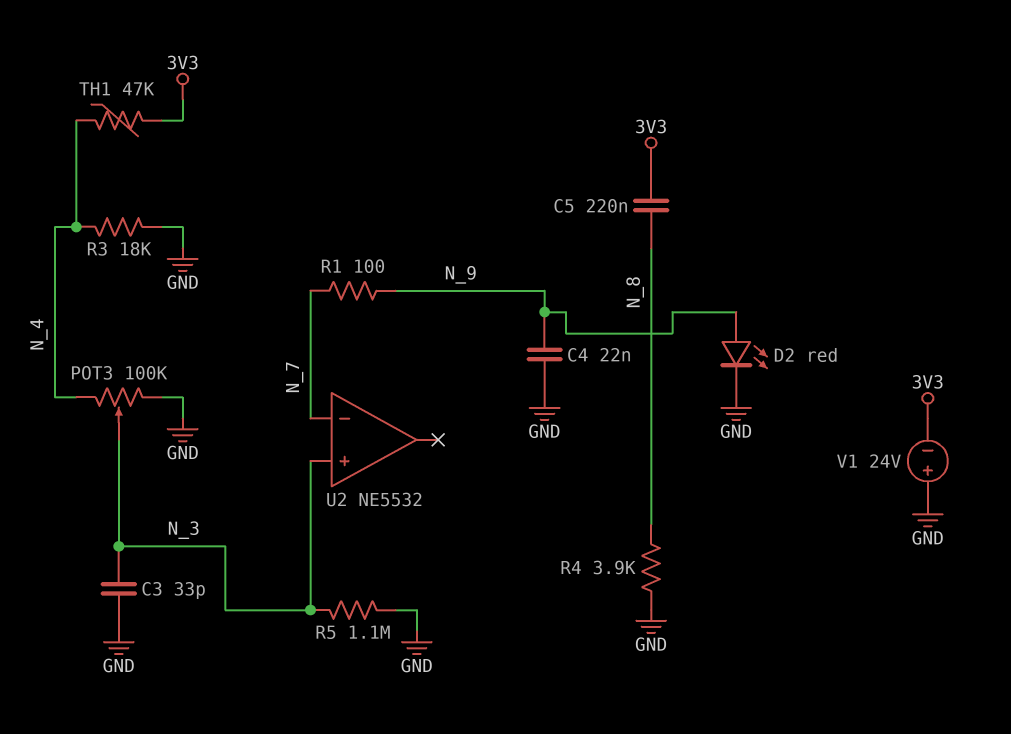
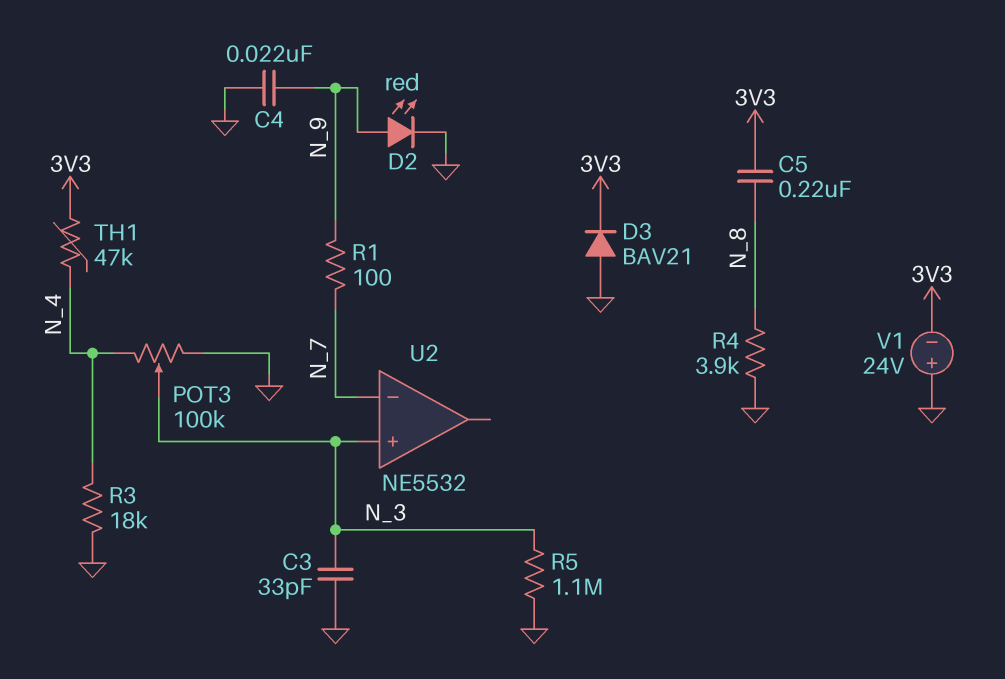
D3: none -> diode BAV21 (A GND, K 3V3)

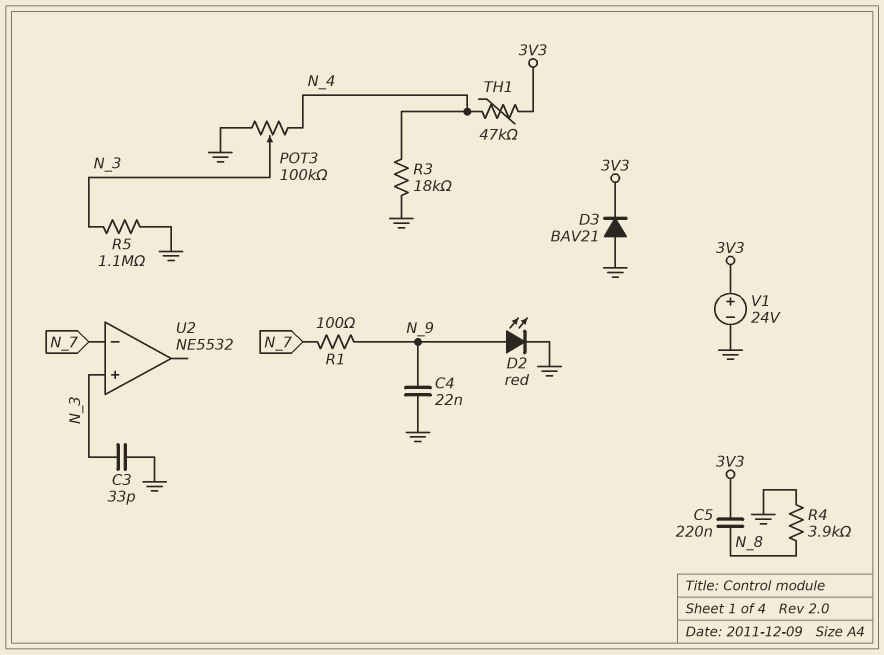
V1: 24V (plus GND, minus 3V3) -> 24V (plus 3V3, minus GND)

